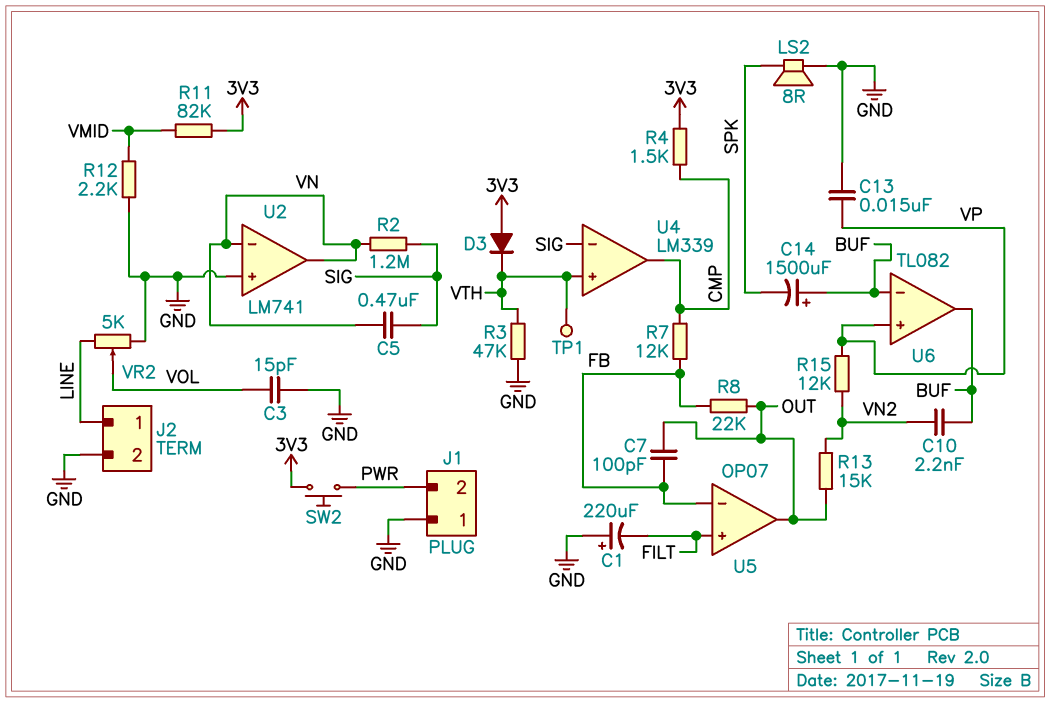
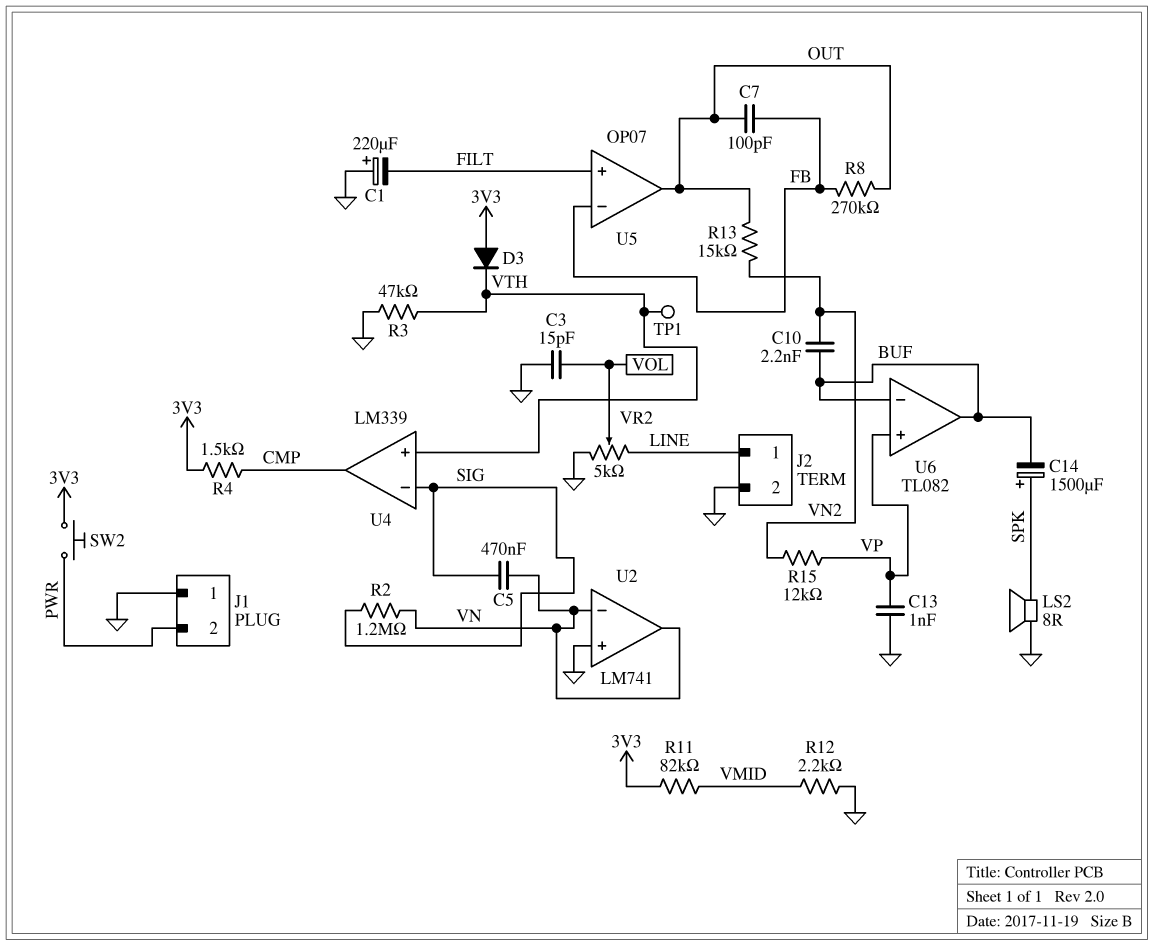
C13: 15nF (GND, VP) -> 1nF (GND, VP)
C14: 1500uF (plus BUF, minus SPK) -> 1500uF (plus SPK, minus BUF)
R7: 12k (CMP, FB) -> none
R8: 22k (FB, OUT) -> 270k (FB, OUT)

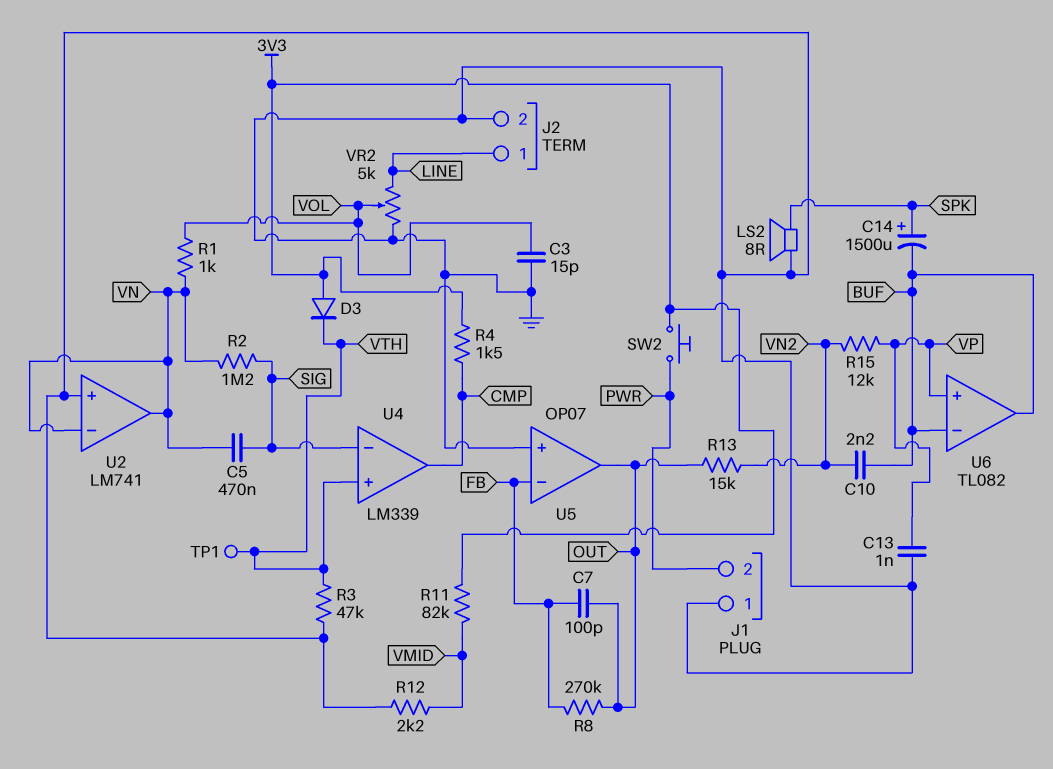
C1: 220uF (plus GND, minus FILT) -> none
R1: none -> 1k (VN, VOL)
U5 pin in+: FILT -> GND

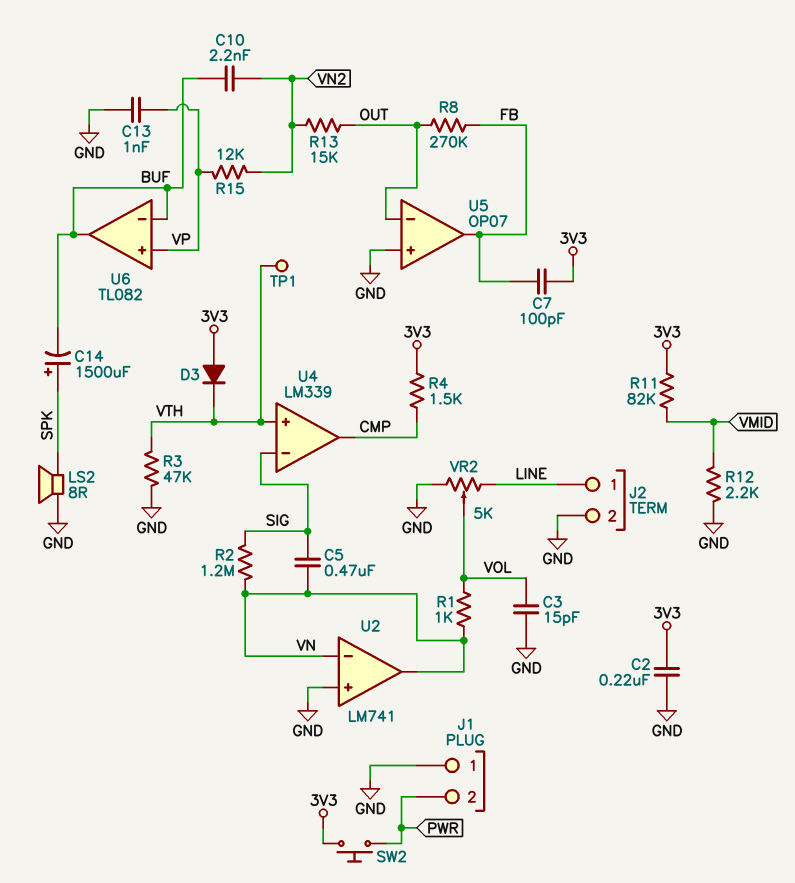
C2: none -> 220nF (3V3, GND)
C7: 100pF (FB, OUT) -> 100pF (3V3, FB)
U5 pin in-: FB -> OUT
U5 pin out: OUT -> FB

